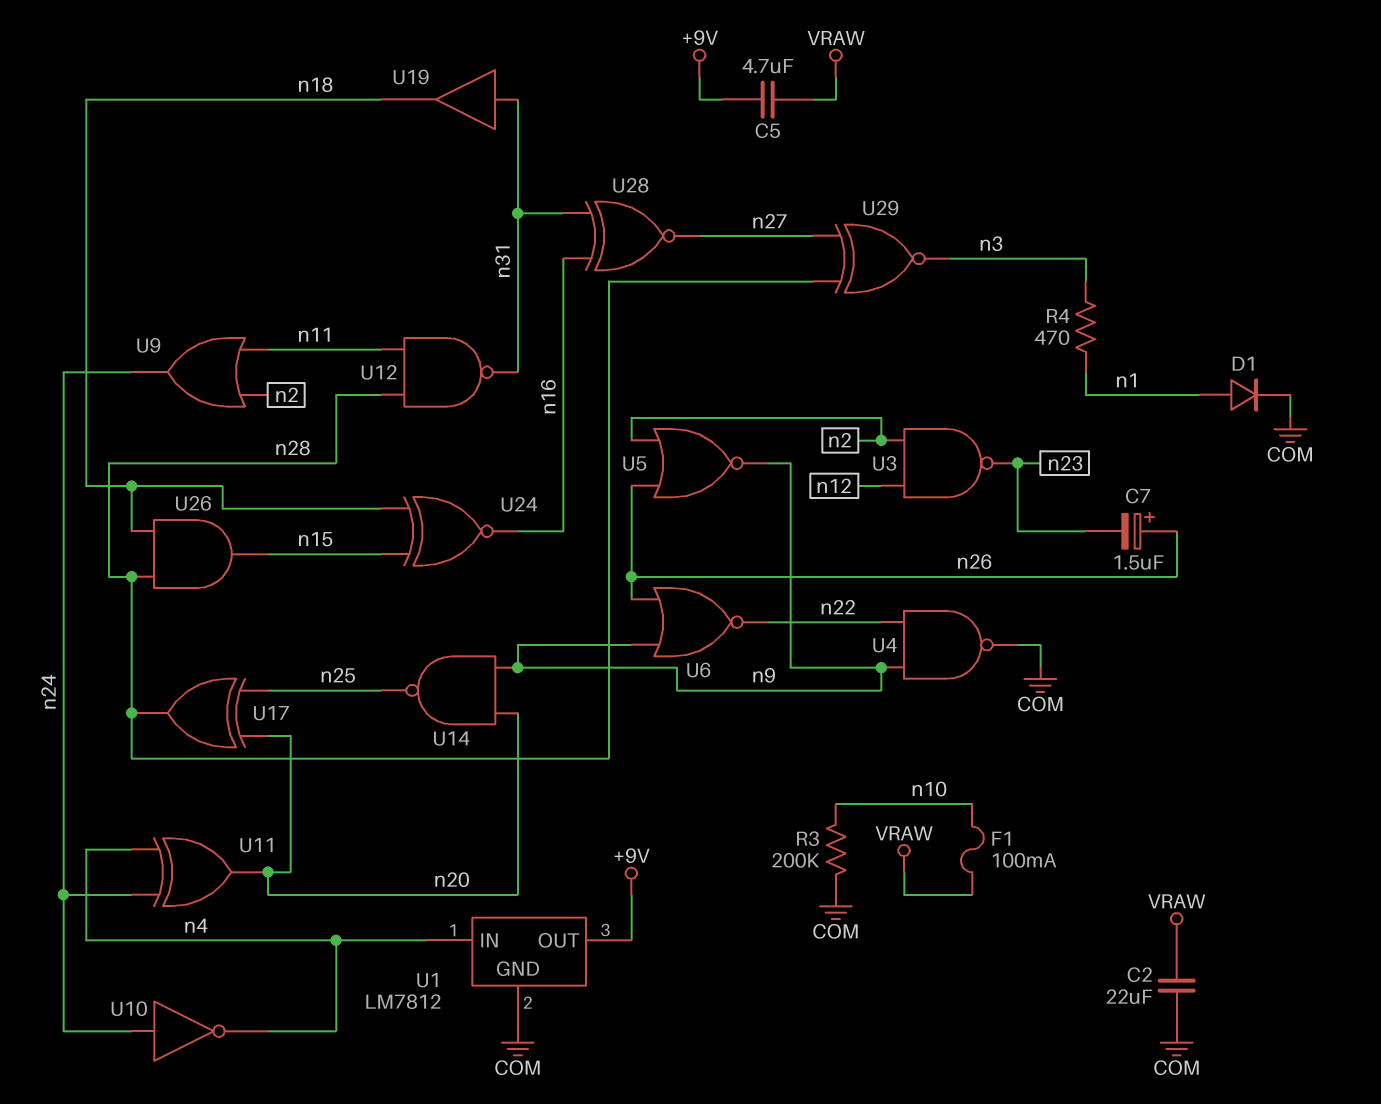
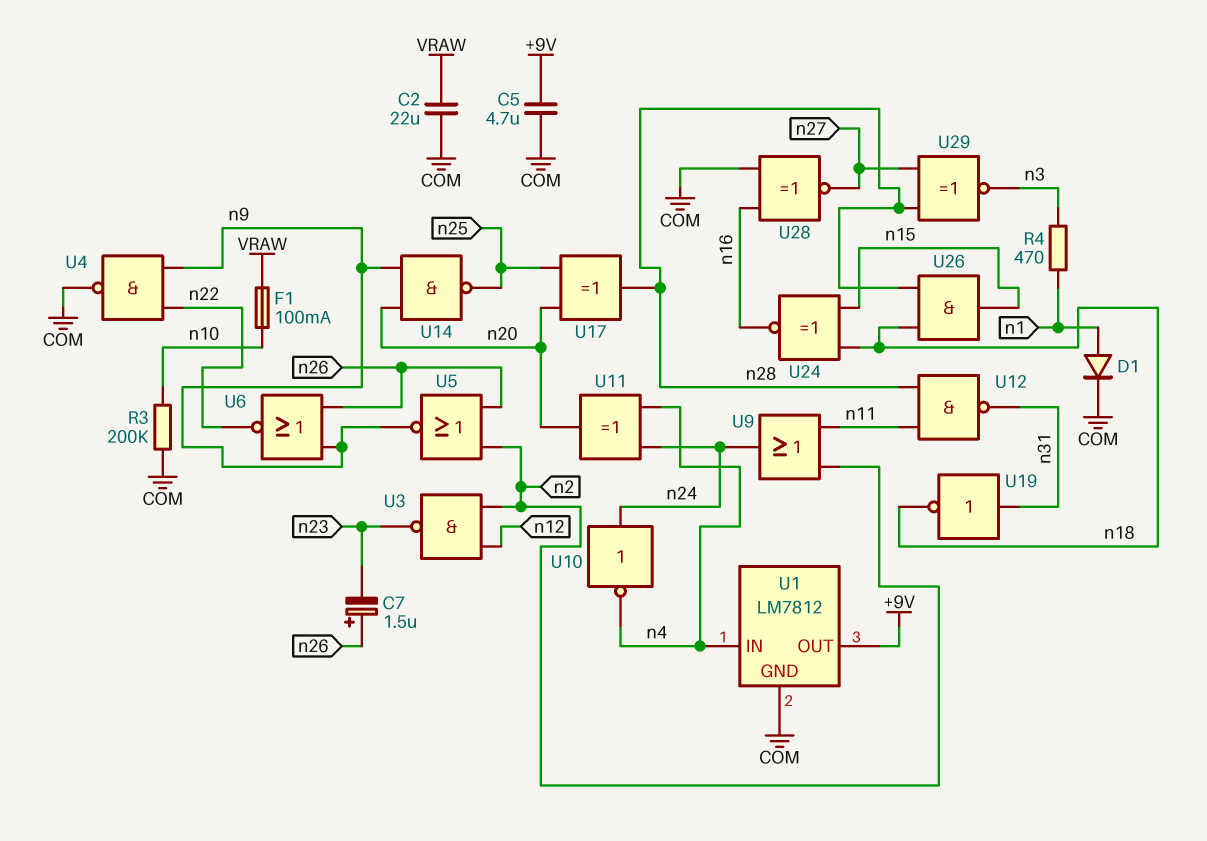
C5: 4.7uF (+9V, VRAW) -> 4.7uF (+9V, COM)
U19: buffer (in n31, out n18) -> NOT (in n31, out n18)
U28: XNOR (in n16, in n31, out n27) -> XNOR (in COM, in n16, out n27)

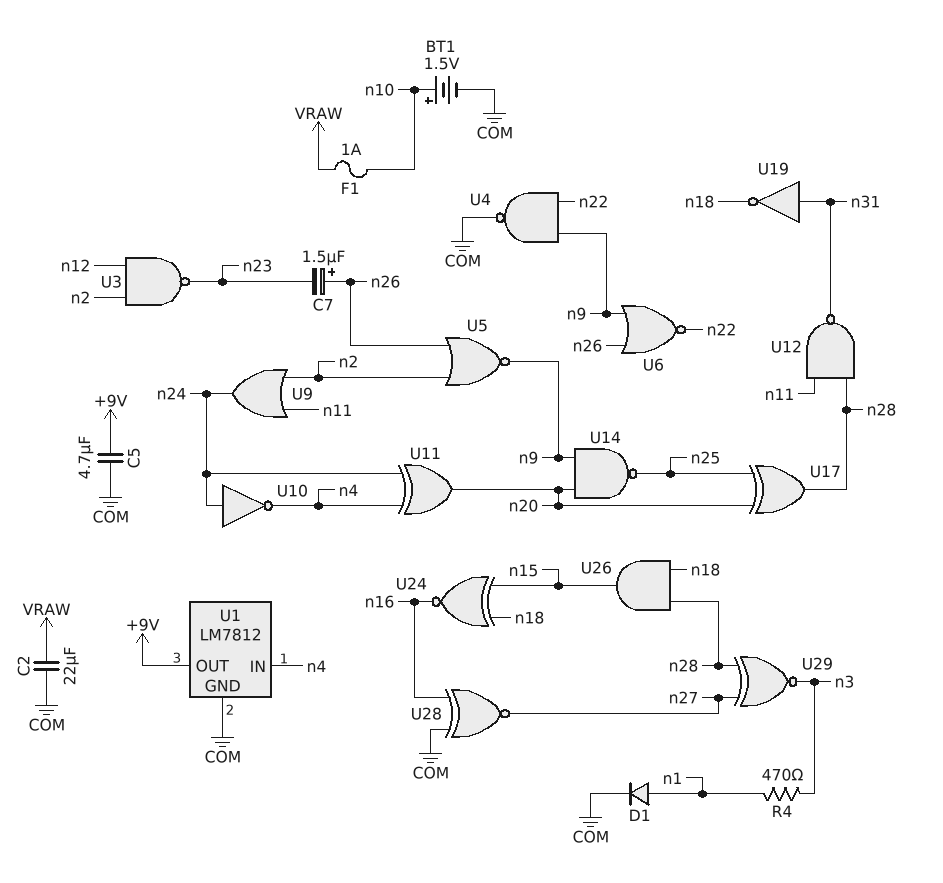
BT1: none -> 1.5V (plus n10, minus COM)
F1: 100mA (VRAW, n10) -> 1A (VRAW, n10)
R3: 200k (COM, n10) -> none

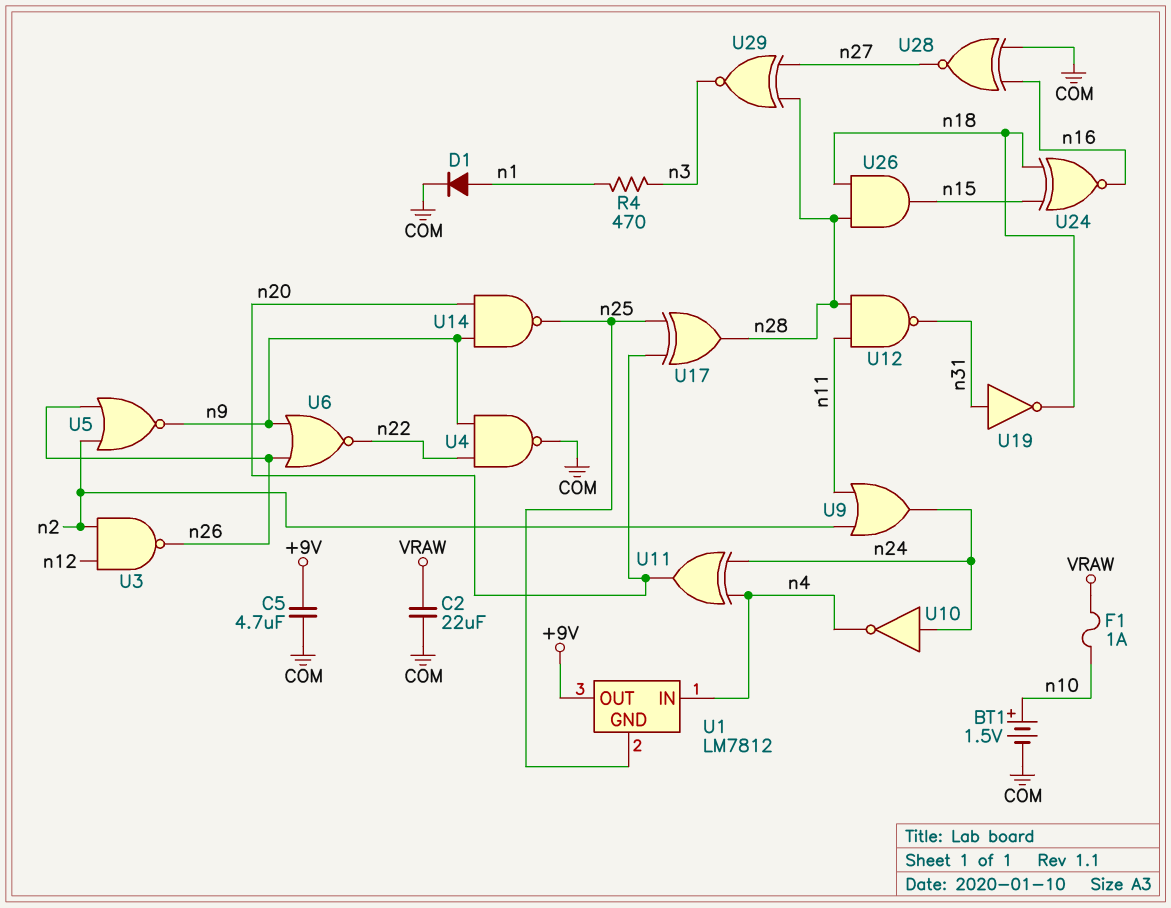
C7: 1.5uF (plus n26, minus n23) -> none
U1 pin GND: COM -> n25
U3: NAND (in n2, in n12, out n23) -> NAND (in n2, in n12, out n26)

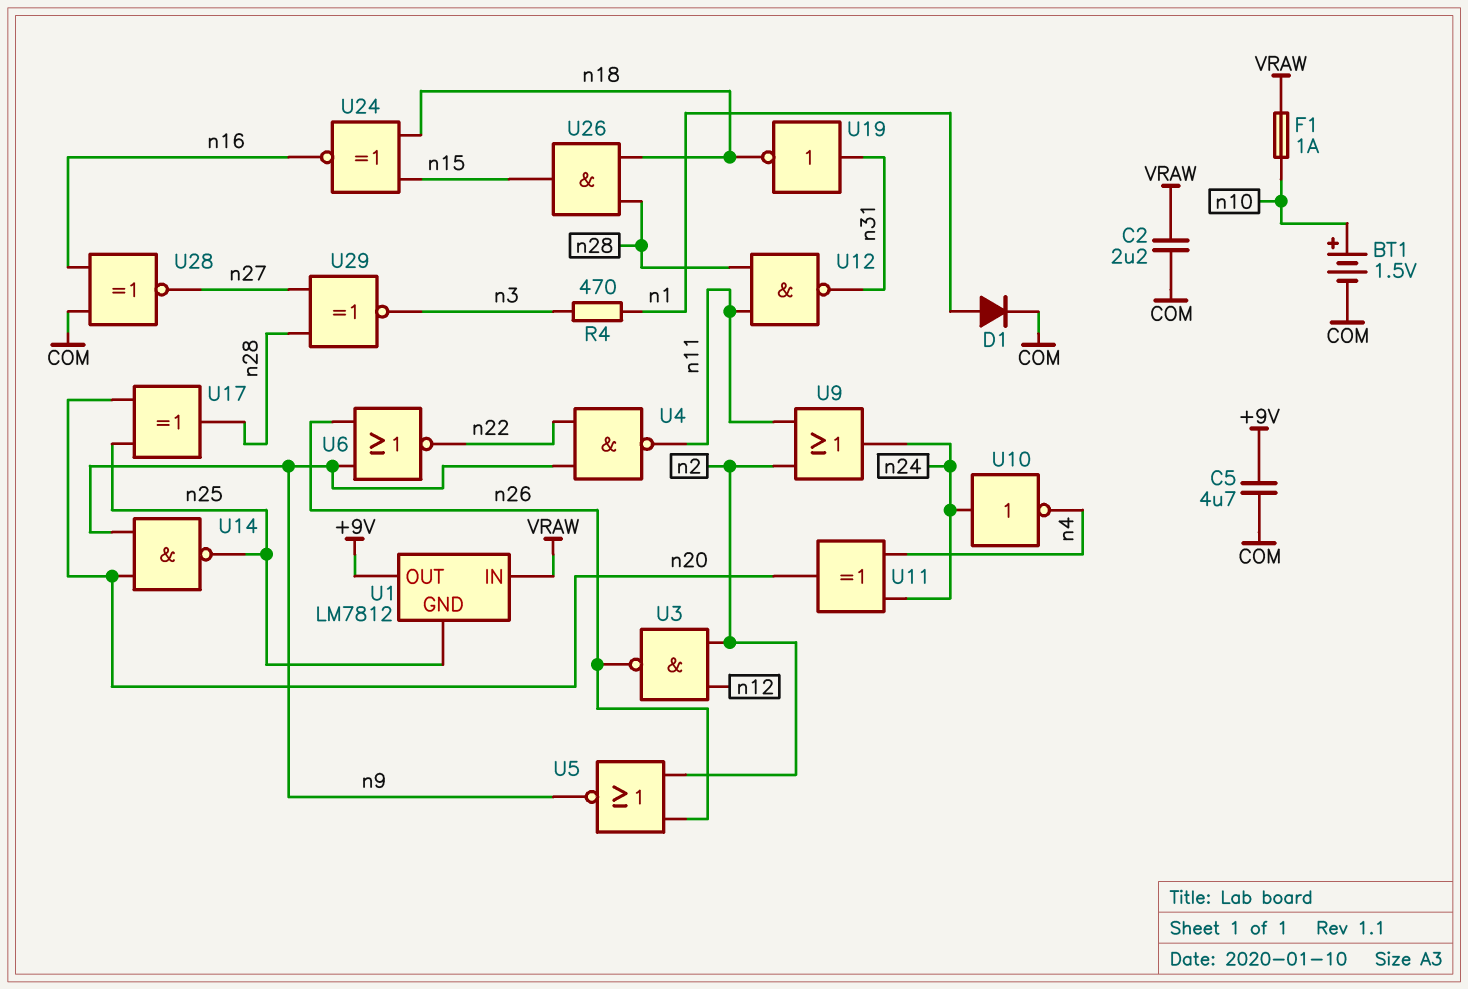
C2: 22uF (COM, VRAW) -> 2.2uF (COM, VRAW)
U1 pin IN: n4 -> VRAW
U4: NAND (in n9, in n22, out COM) -> NAND (in n9, in n22, out n11)

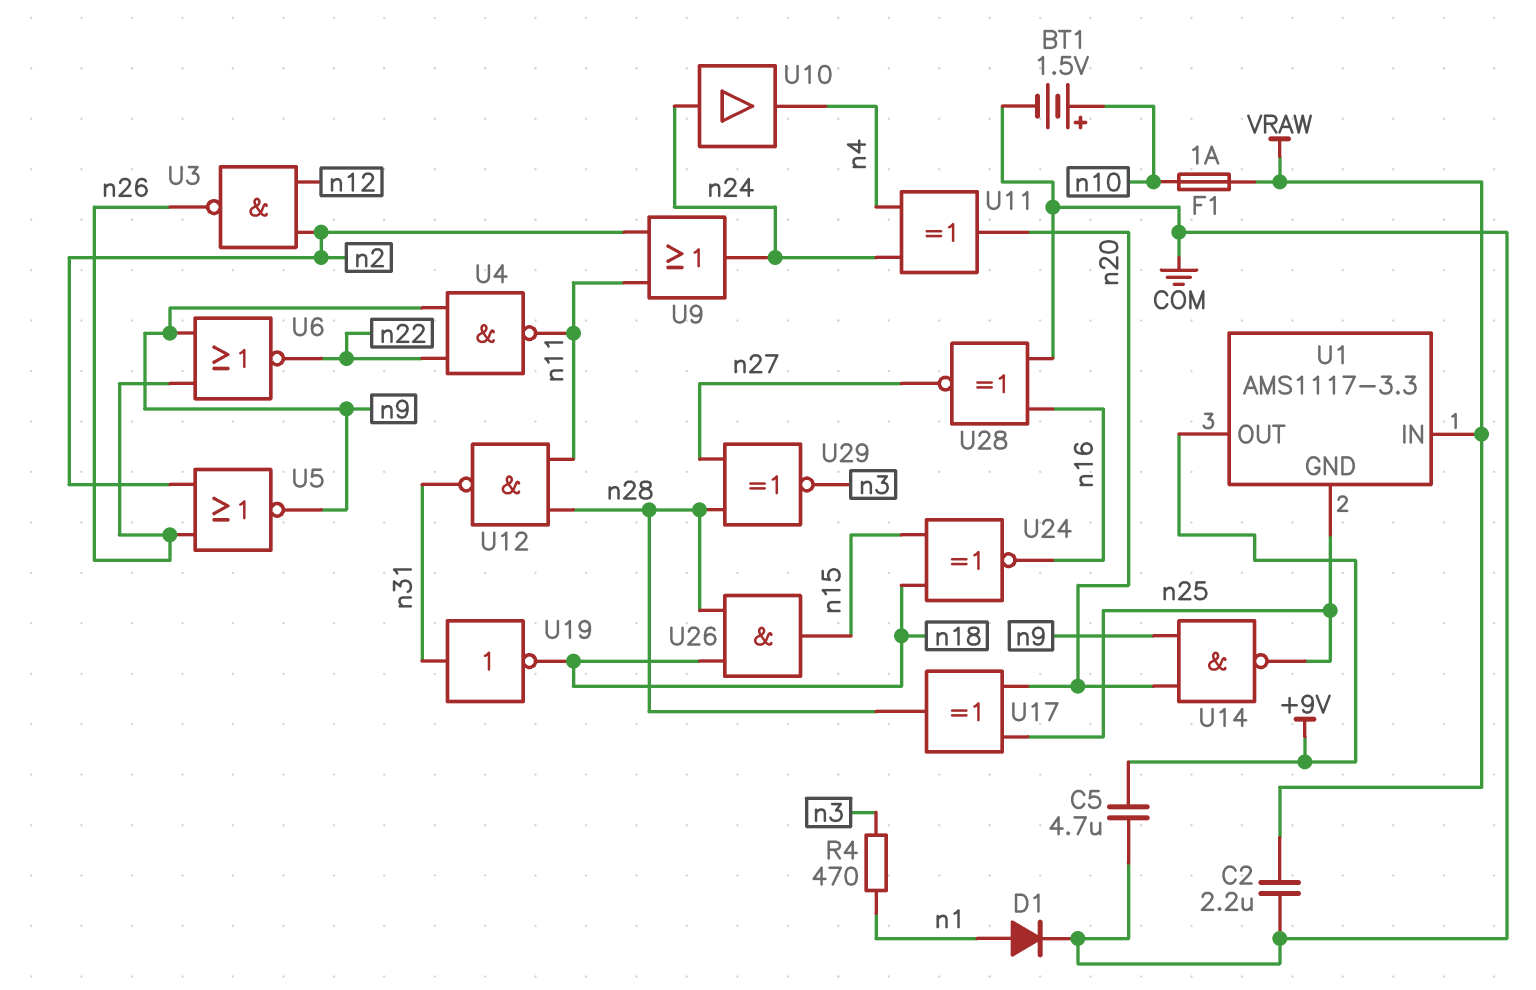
U1: LM7812 -> AMS1117-3.3
U10: NOT (in n24, out n4) -> buffer (in n24, out n4)

